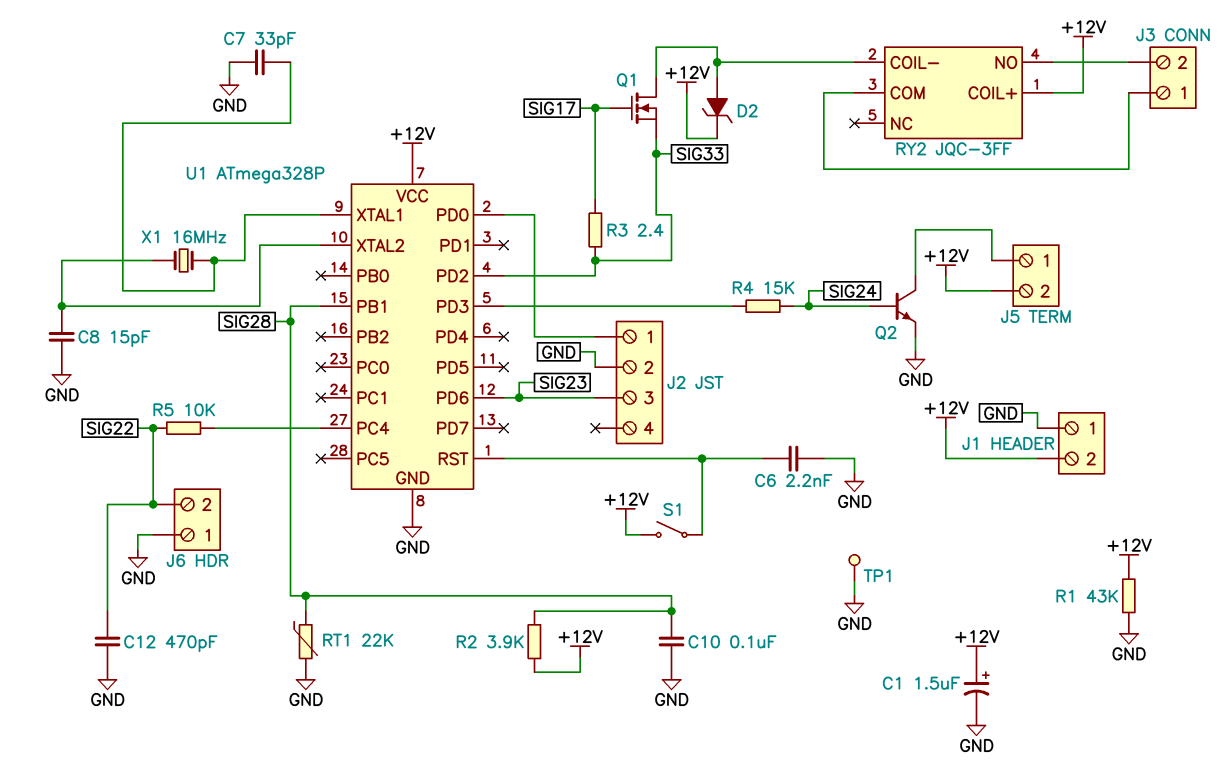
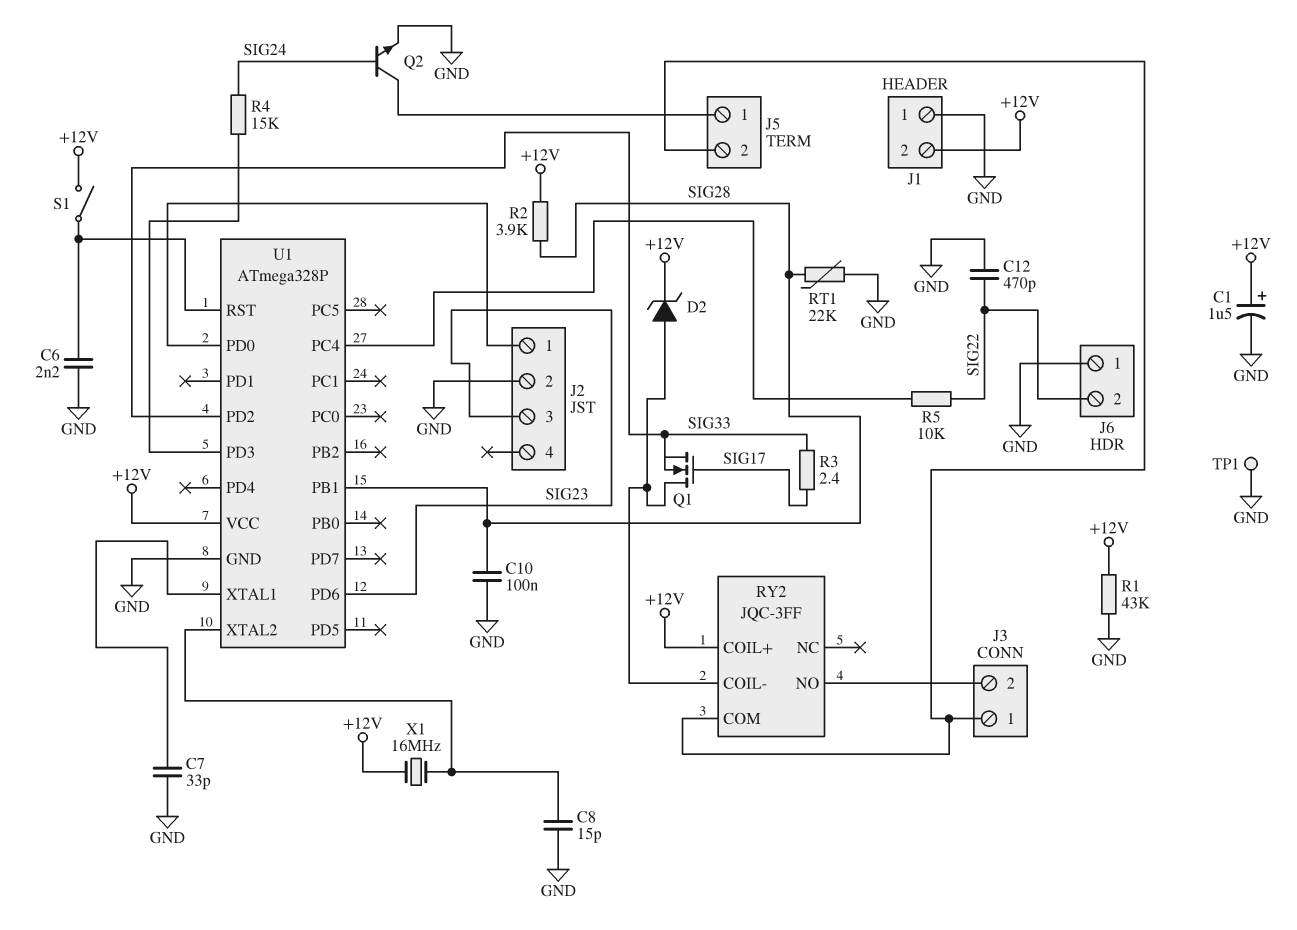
J5 pin 2: +12V -> J3/1
X1: 16MHz (U1/XTAL1, U1/XTAL2) -> 16MHz (+12V, U1/XTAL2)

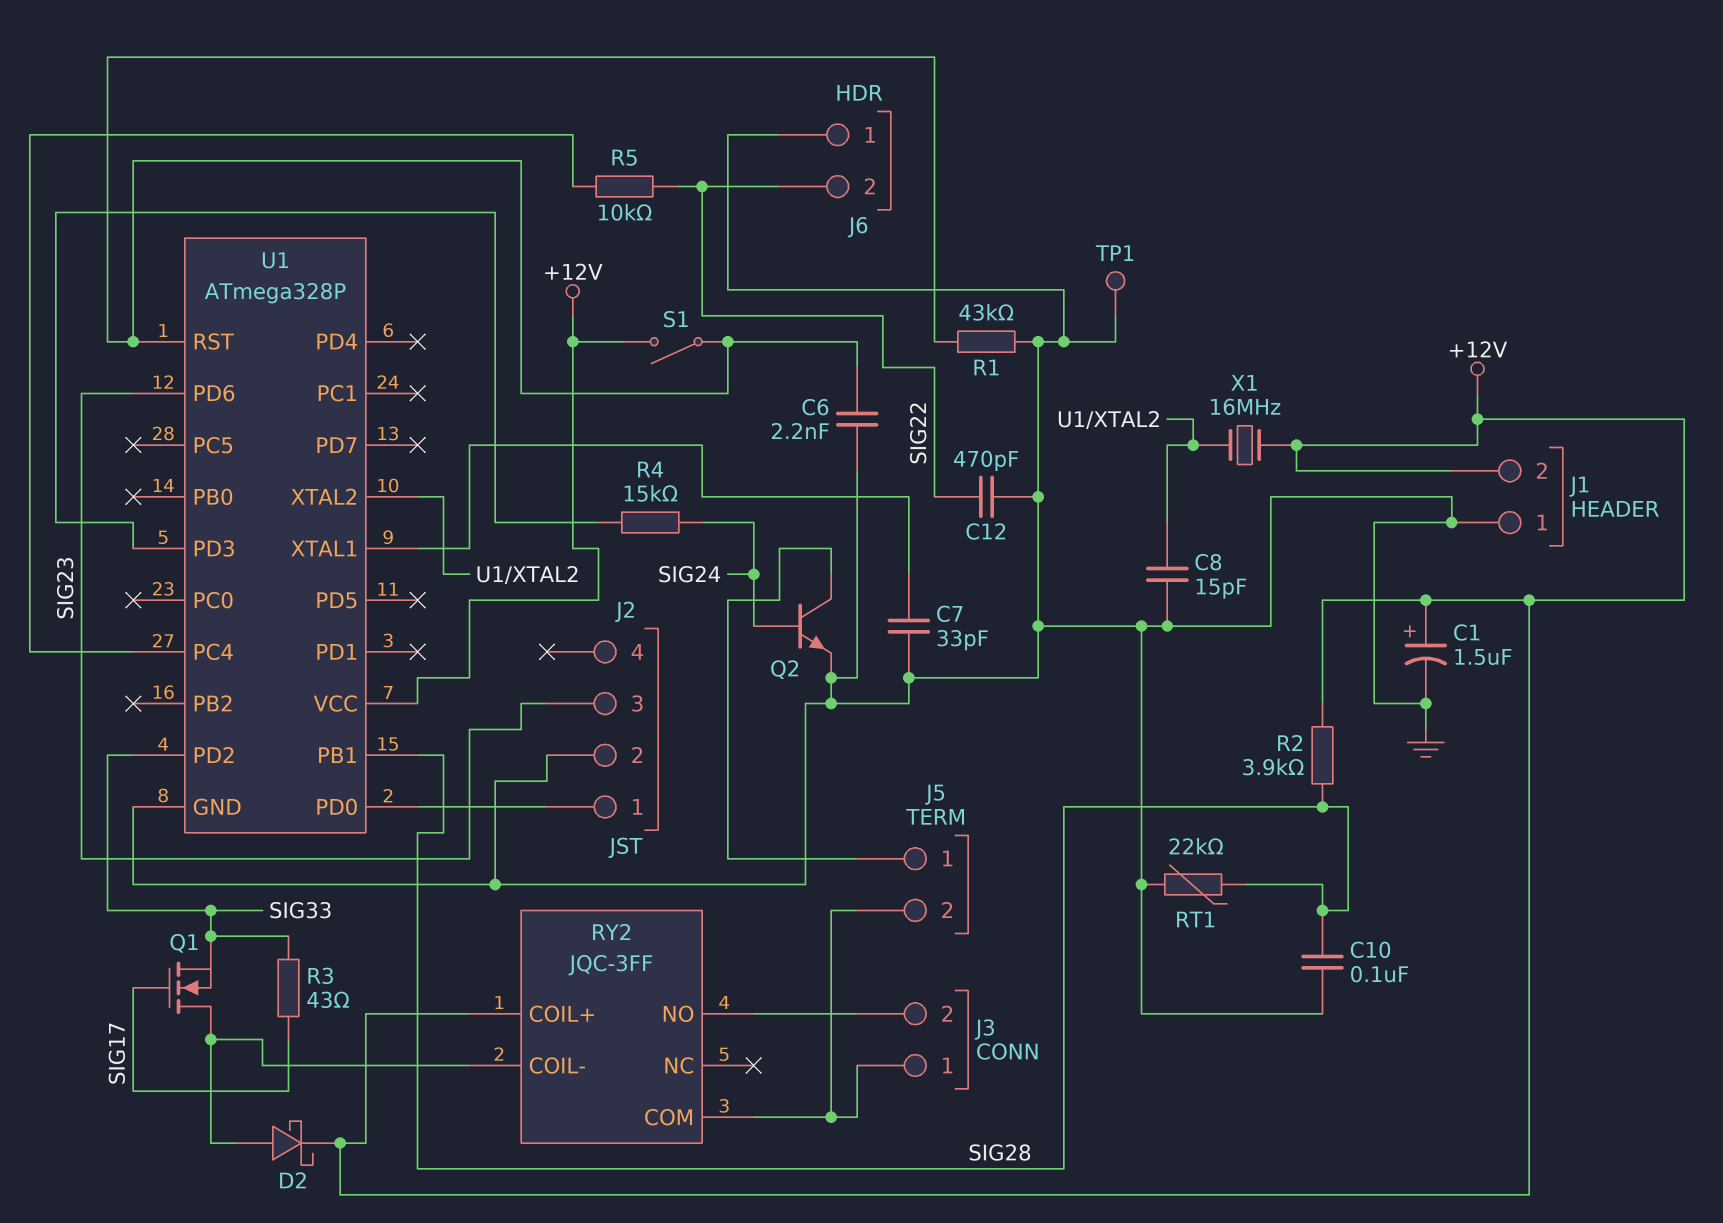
D2: zener (A RY2/COIL-, K +12V) -> schottky (A RY2/COIL-, K +12V)
R1: 43k (+12V, GND) -> 43k (GND, U1/RST)
R3: 2.4 (SIG17, SIG33) -> 43 (SIG17, SIG33)

